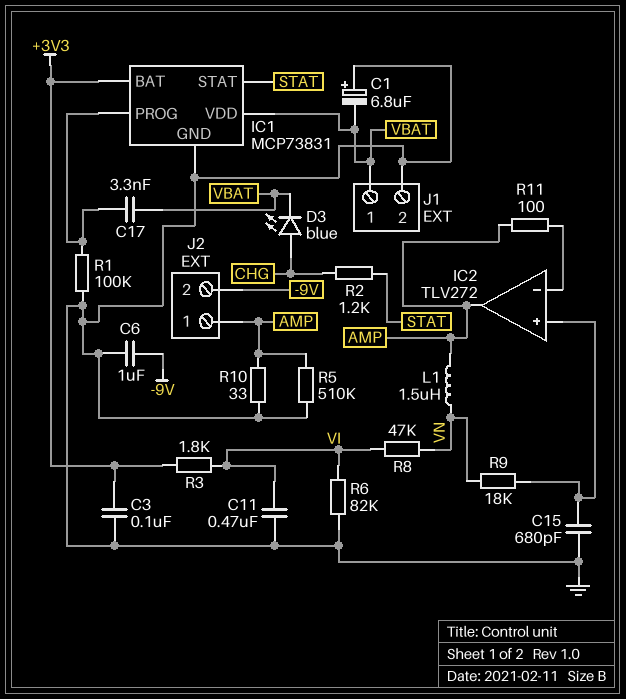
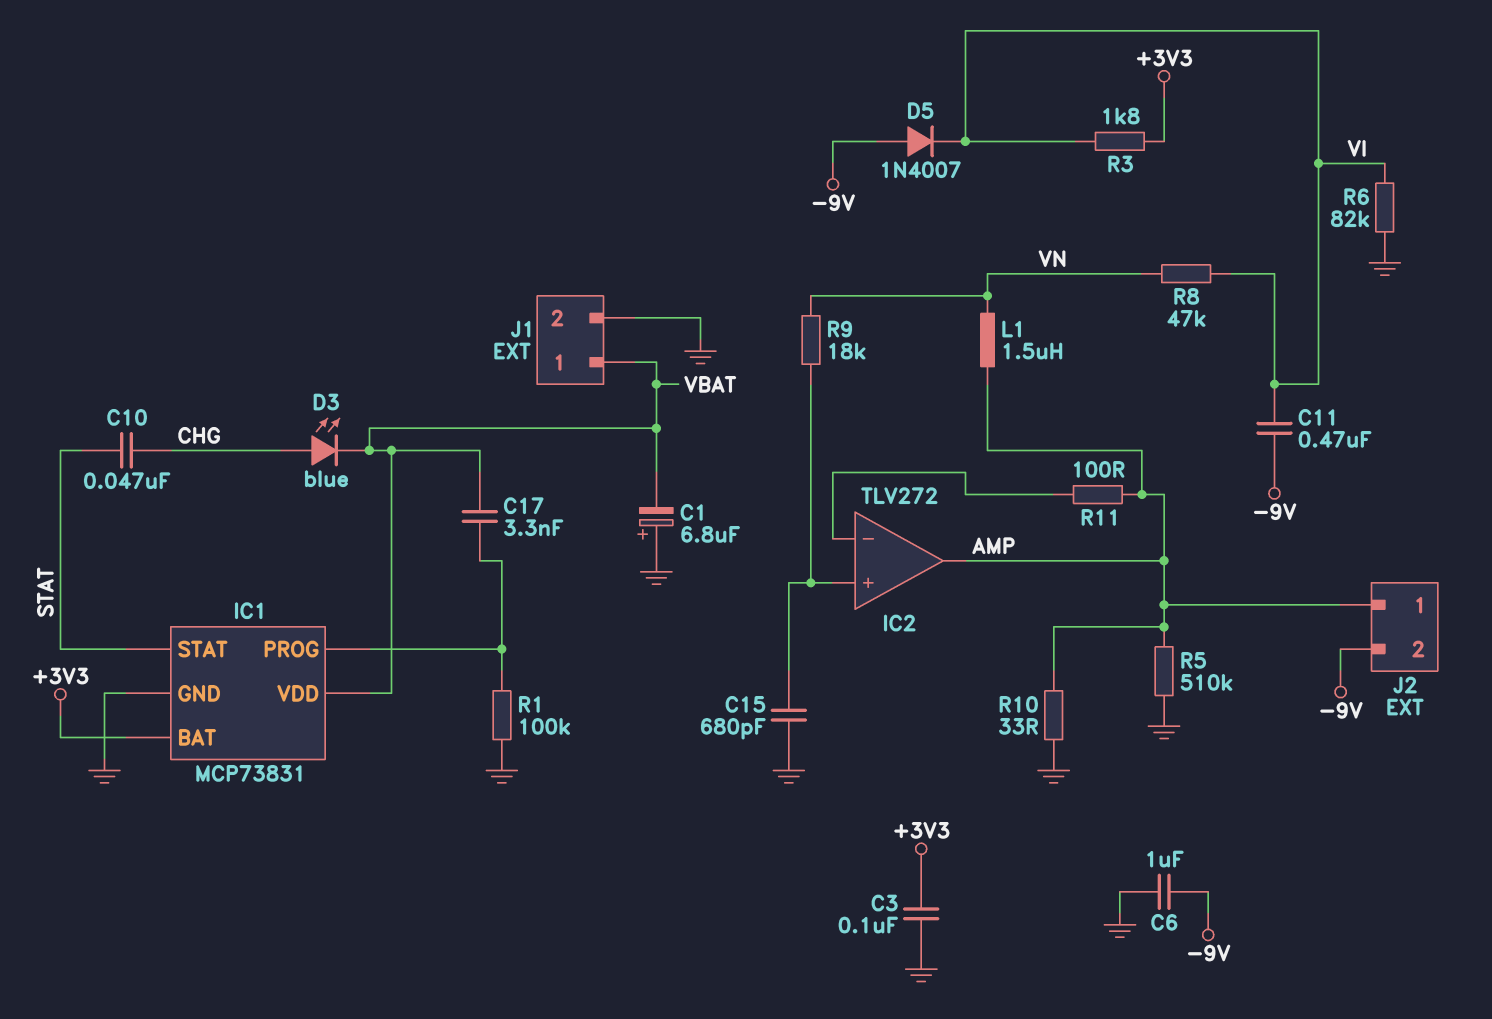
C10: none -> 47nF (CHG, STAT)
C11: 470nF (GND, VI) -> 470nF (-9V, VI)
D5: none -> diode 1N4007 (A -9V, K VI)
R2: 1.2k (CHG, STAT) -> none

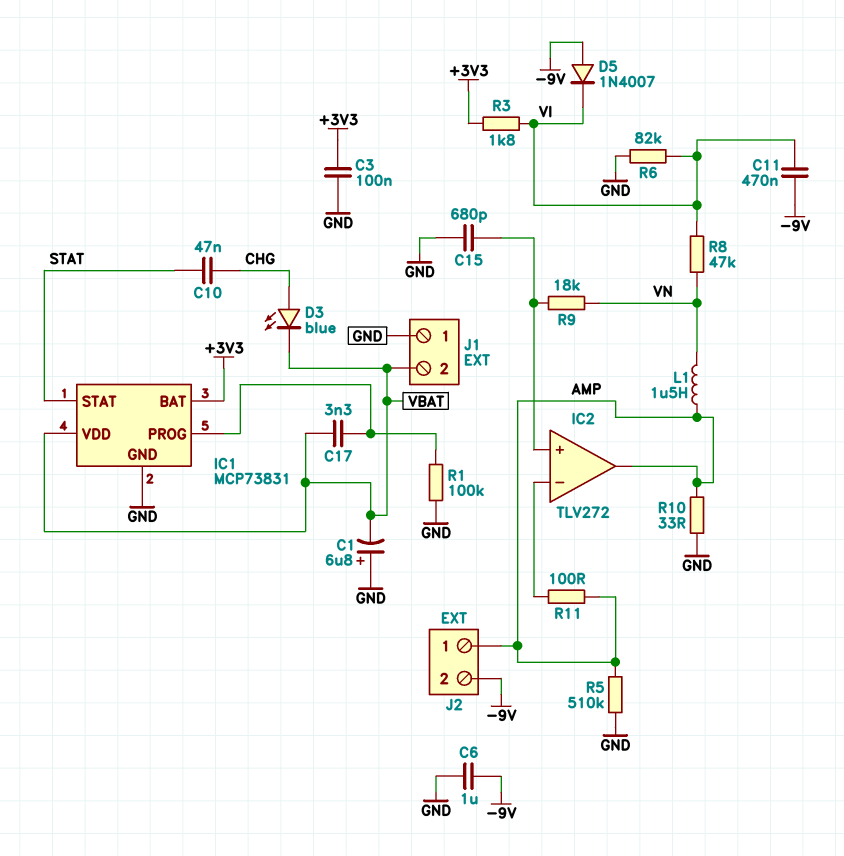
J1 pin 1: VBAT -> GND
J1 pin 2: GND -> VBAT

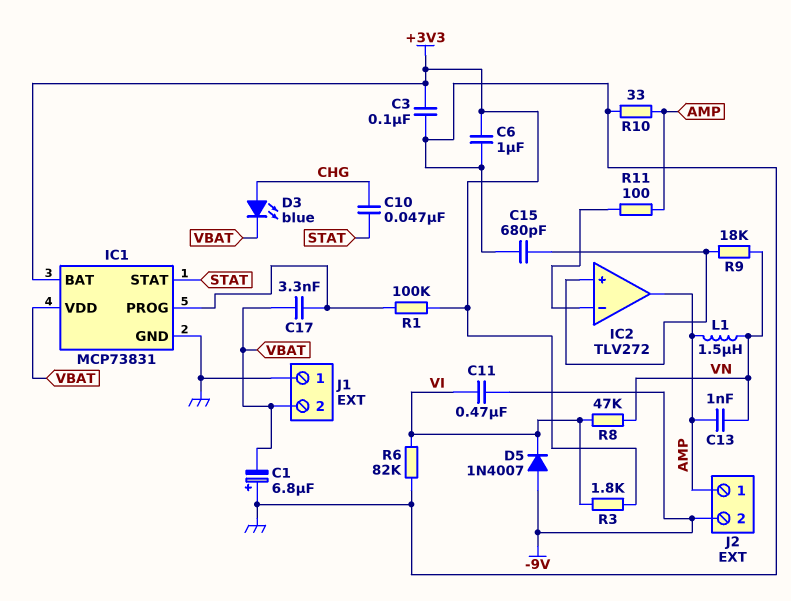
C6: 1uF (-9V, GND) -> 1uF (+3V3, GND)
C13: none -> 1nF (AMP, VN)
R1: 100k (GND, IC1/PROG) -> 100k (+3V3, IC1/PROG)
R5: 510k (AMP, GND) -> none

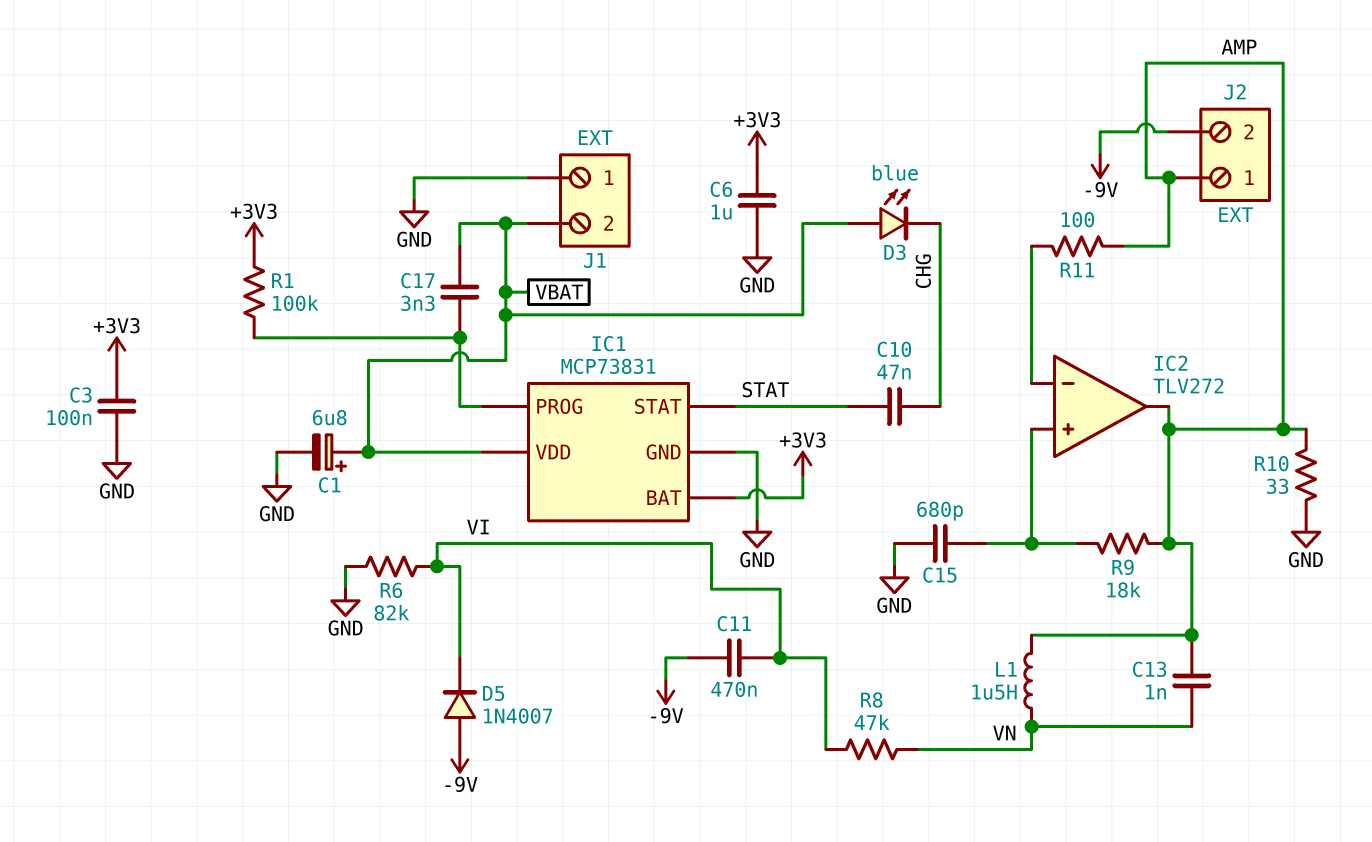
C1: 6.8uF (plus GND, minus VBAT) -> 6.8uF (plus VBAT, minus GND)
D3: LED blue (A CHG, K VBAT) -> LED blue (A VBAT, K CHG)
R3: 1.8k (+3V3, VI) -> none
R9: 18k (IC2/in+, VN) -> 18k (AMP, IC2/in+)

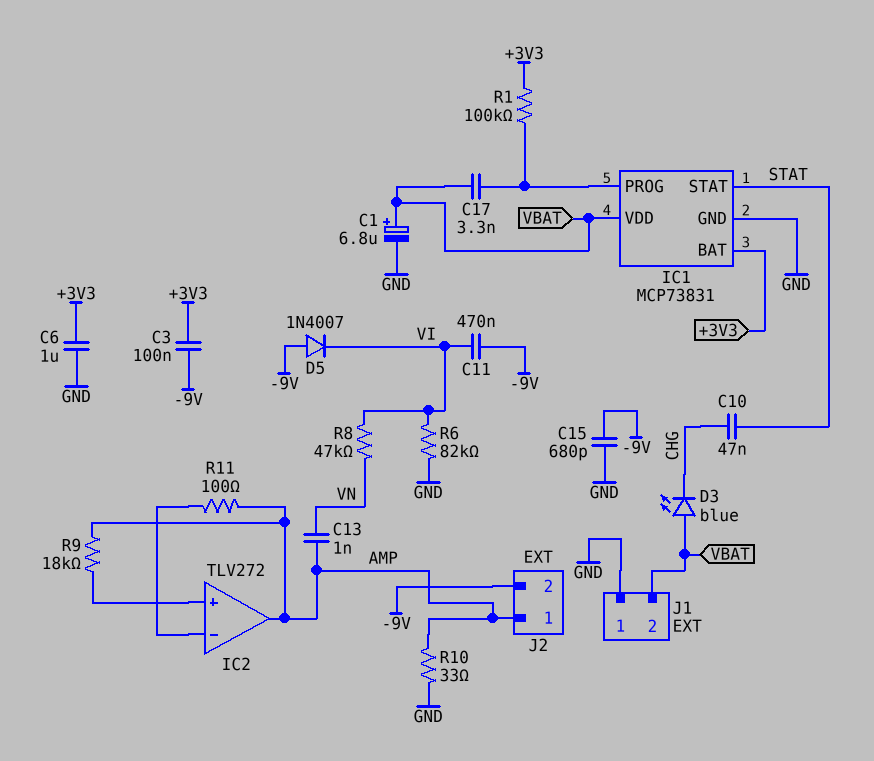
C3: 100nF (+3V3, GND) -> 100nF (+3V3, -9V)
C15: 680pF (GND, IC2/in+) -> 680pF (-9V, GND)
L1: 1.5uH (AMP, VN) -> none

